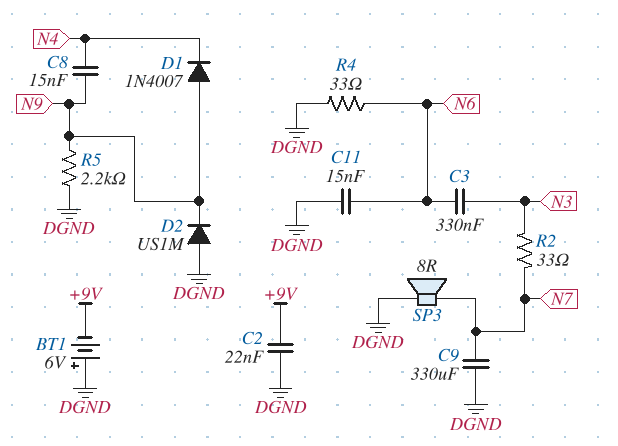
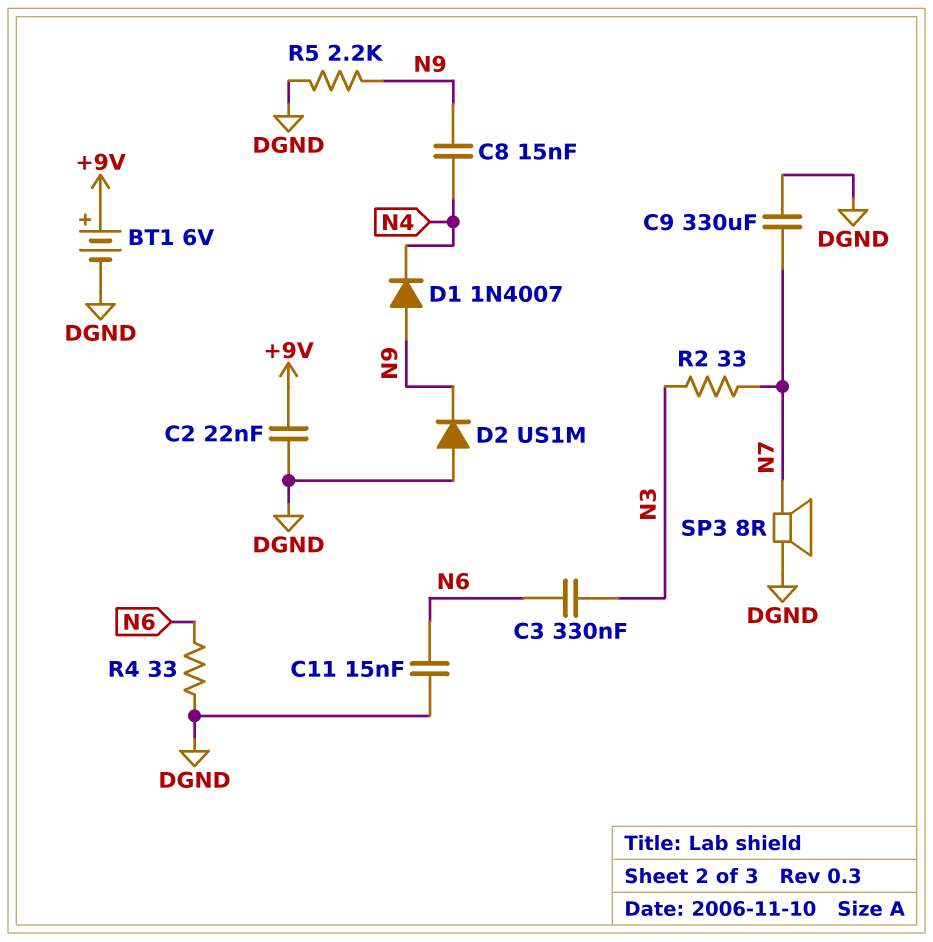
BT1: 6V (plus DGND, minus +9V) -> 6V (plus +9V, minus DGND)

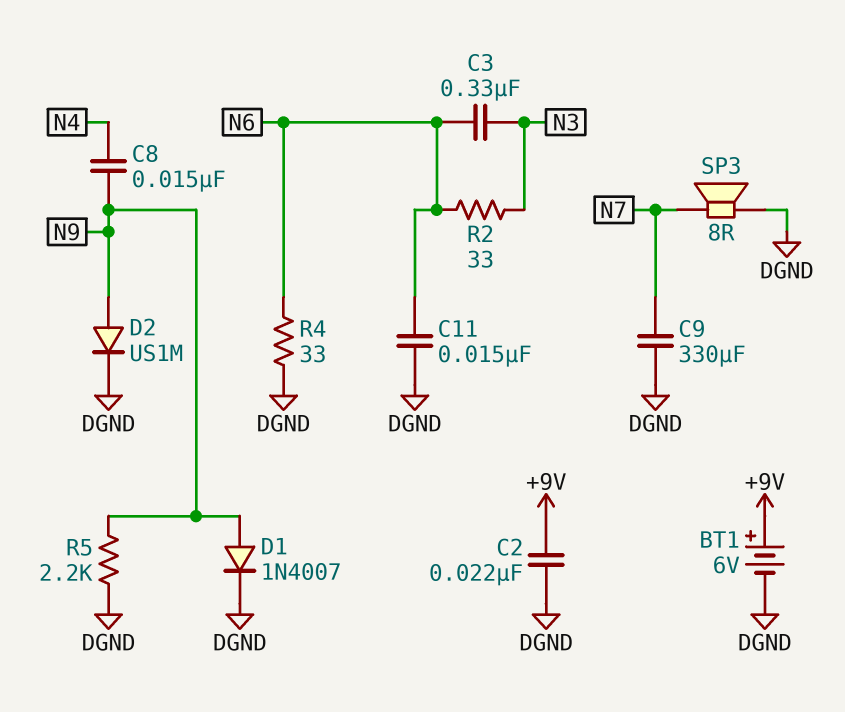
D1: diode 1N4007 (A N9, K N4) -> diode 1N4007 (A N9, K DGND)
D2: diode US1M (A DGND, K N9) -> diode US1M (A N9, K DGND)
R2: 33 (N3, N7) -> 33 (N3, N6)

